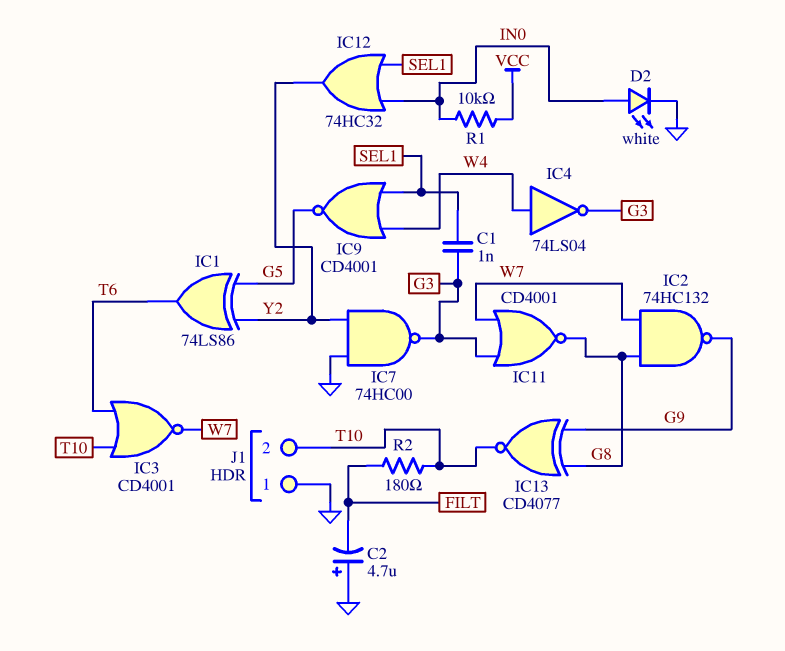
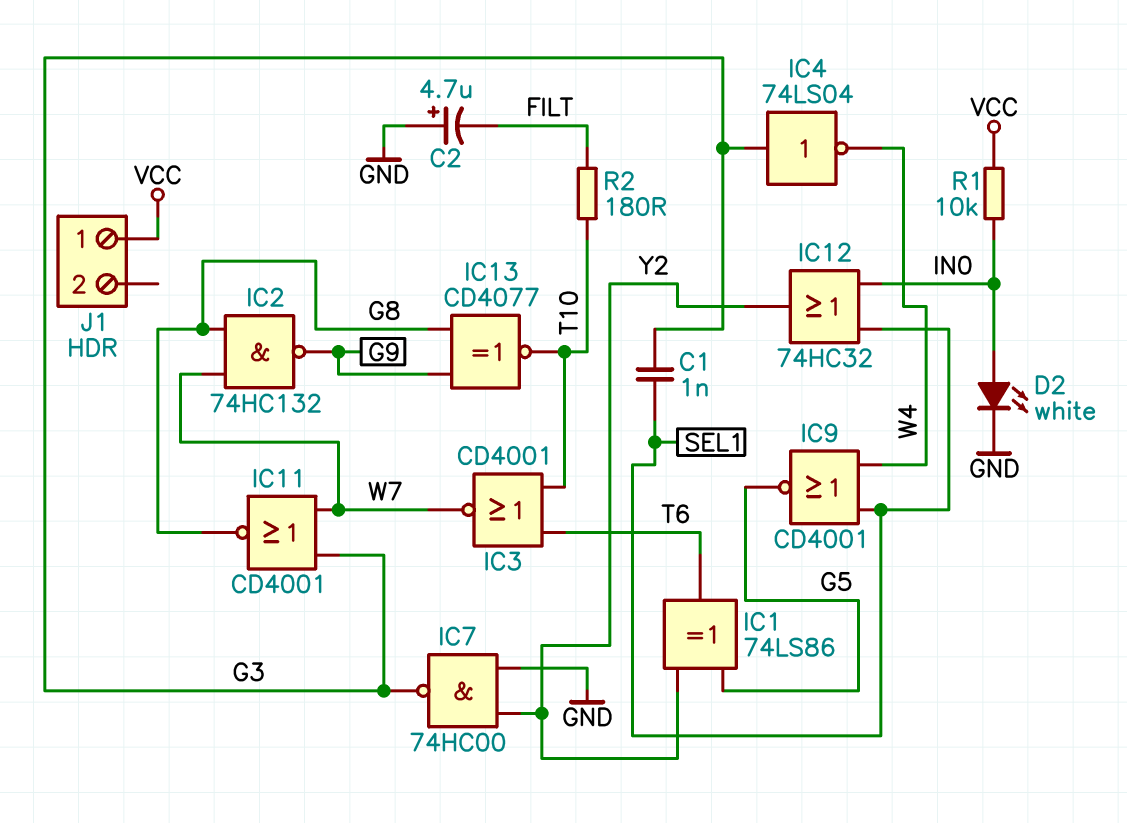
IC4: NOT 74LS04 (in W4, out G3) -> NOT 74LS04 (in G3, out W4)
J1 pin 1: GND -> VCC
J1 pin 2: T10 -> none

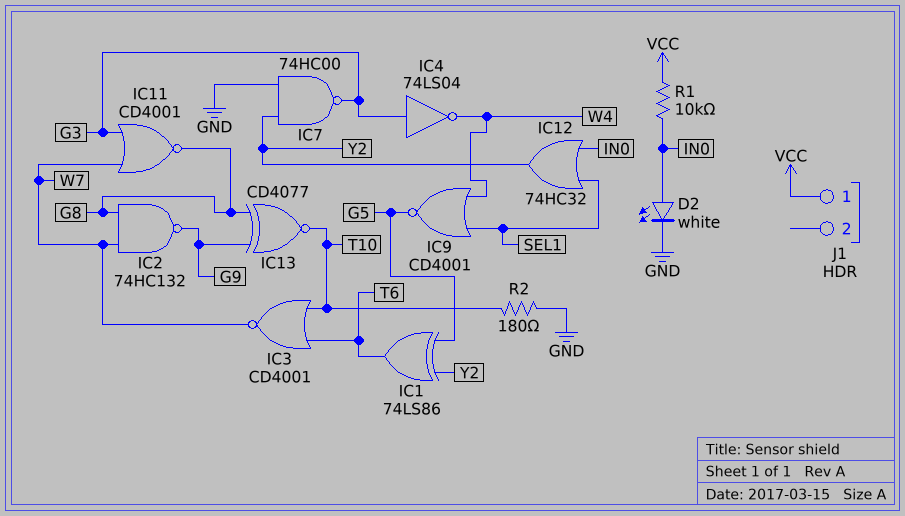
C1: 1nF (G3, SEL1) -> none
C2: 4.7uF (plus GND, minus FILT) -> none
R2: 180 (FILT, T10) -> 180 (GND, T10)

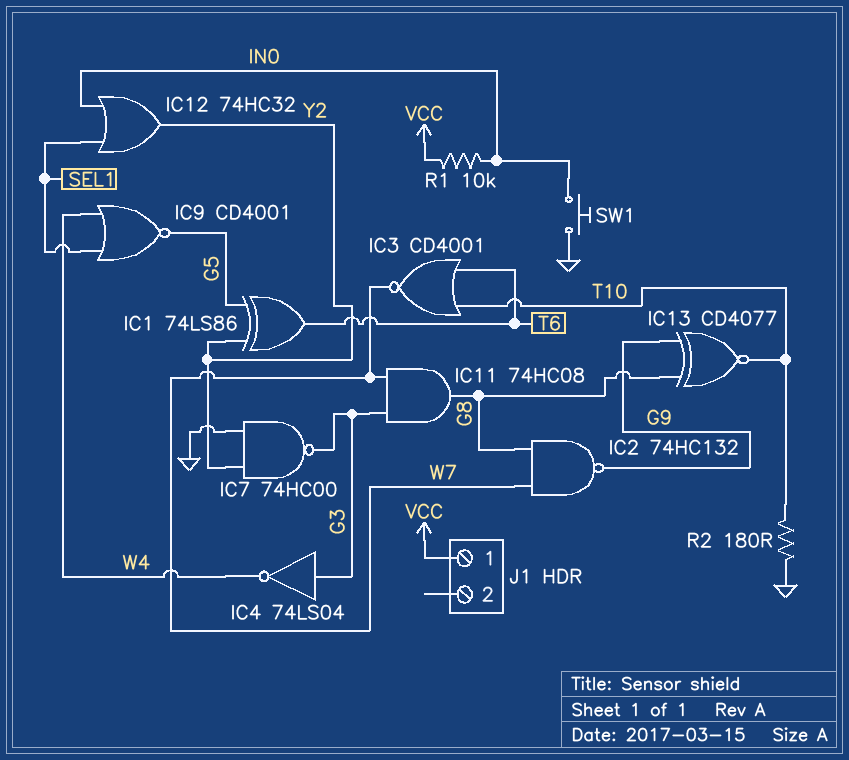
D2: LED white (A IN0, K GND) -> none
IC11: NOR CD4001 (in G3, in W7, out G8) -> AND 74HC08 (in G3, in W7, out G8)
SW1: none -> button (GND, IN0)

